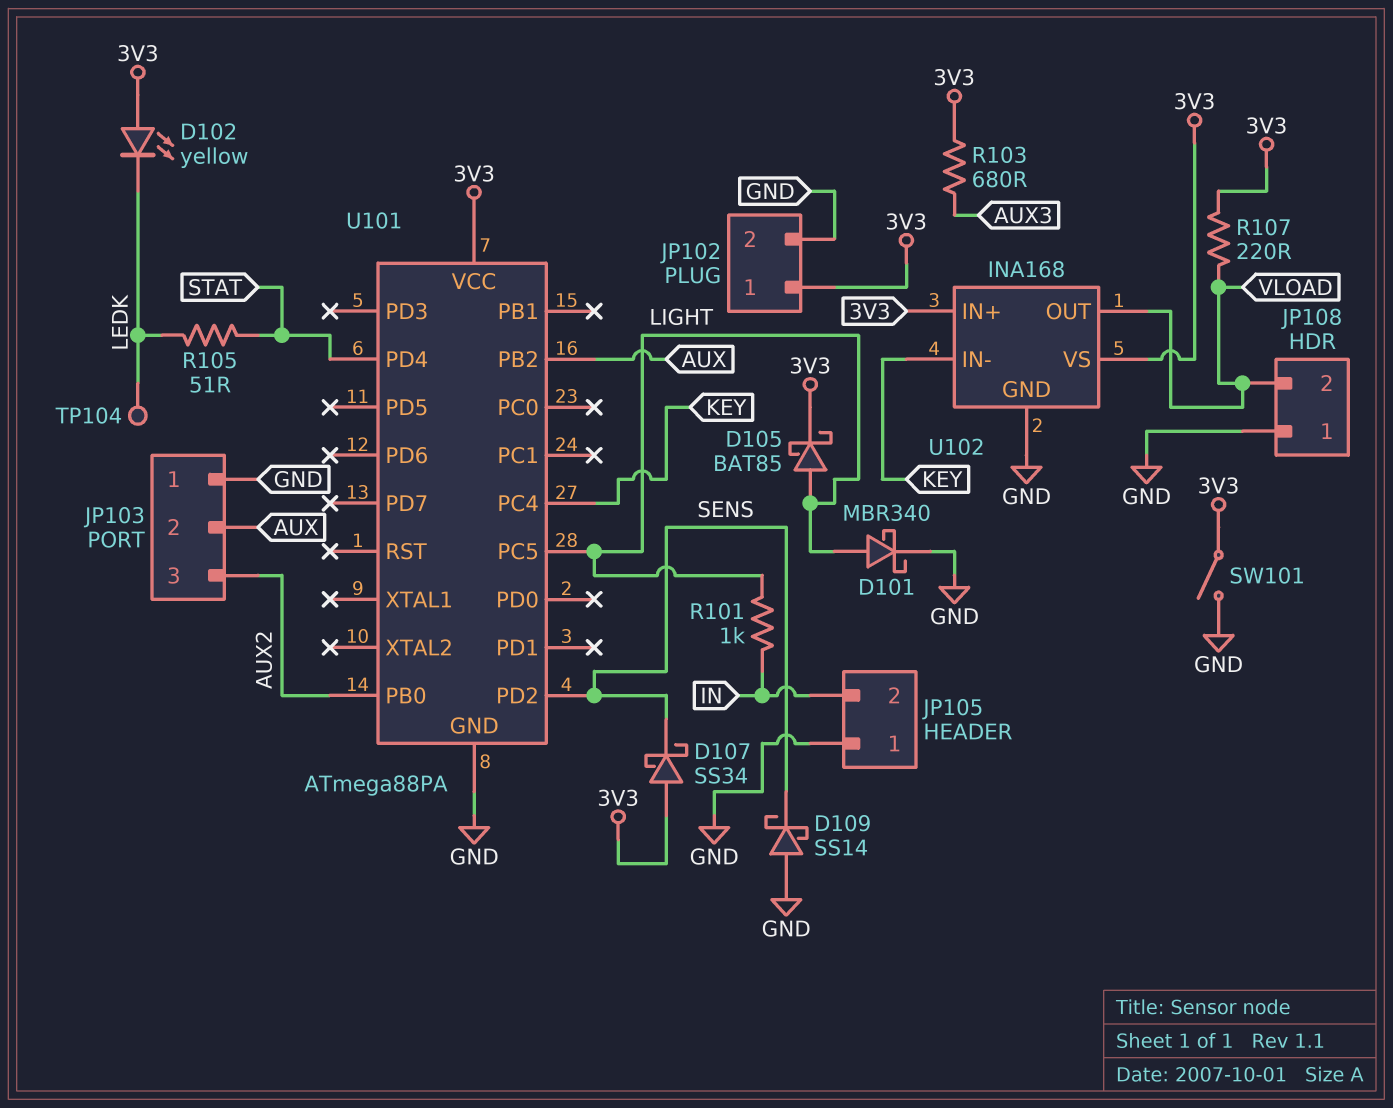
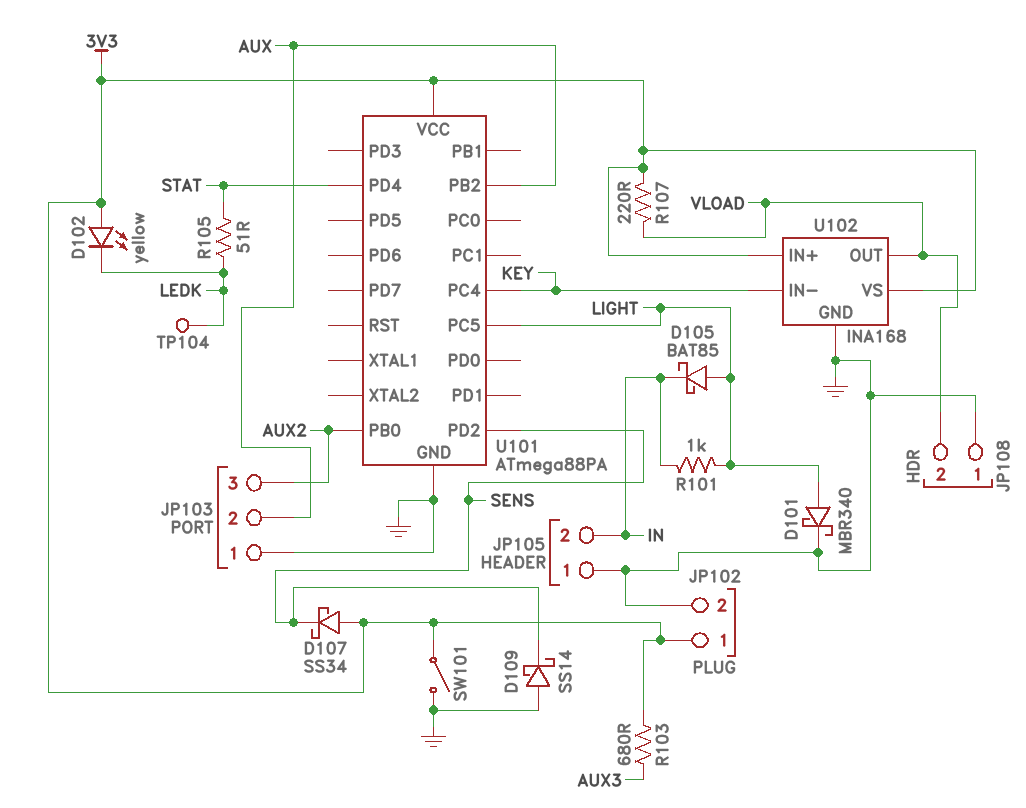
D105: schottky BAT85 (A LIGHT, K 3V3) -> schottky BAT85 (A LIGHT, K IN)

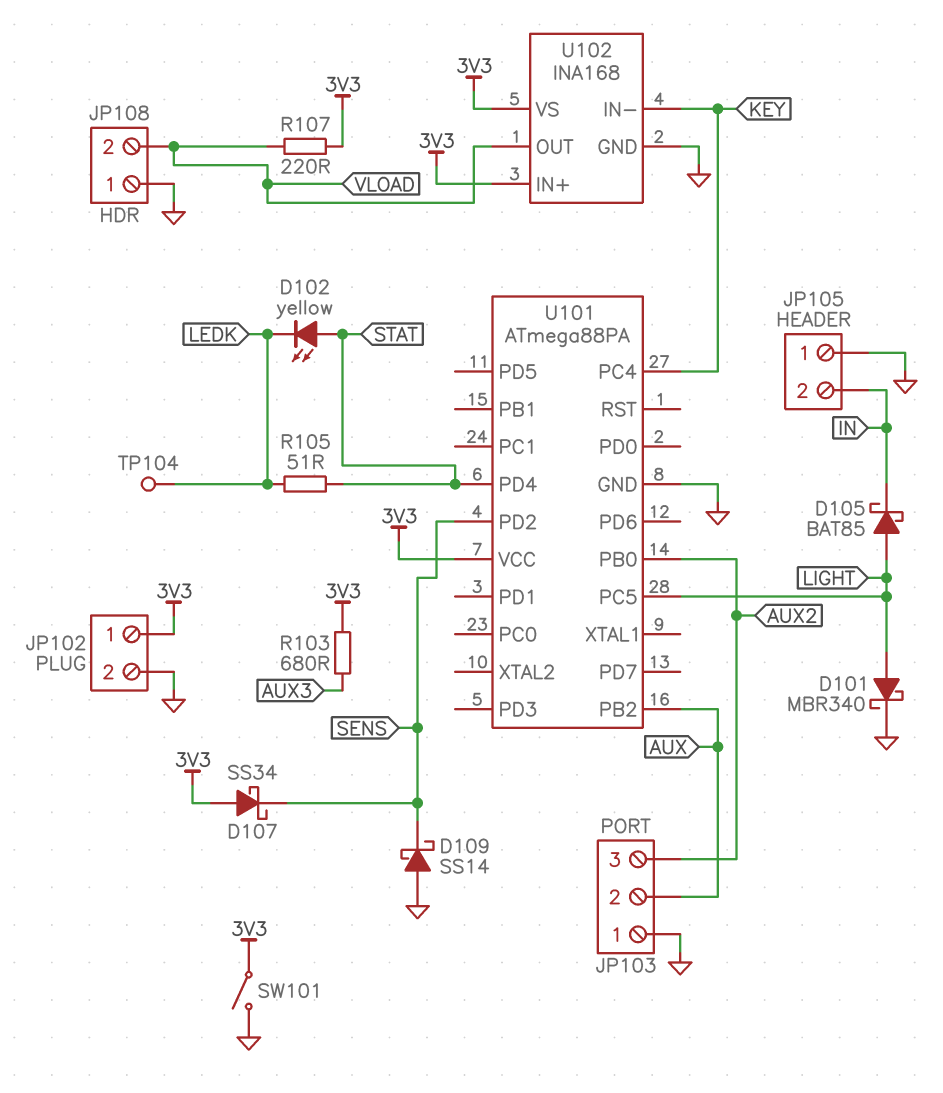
D102: LED yellow (A 3V3, K LEDK) -> LED yellow (A STAT, K LEDK)
R101: 1k (IN, LIGHT) -> none

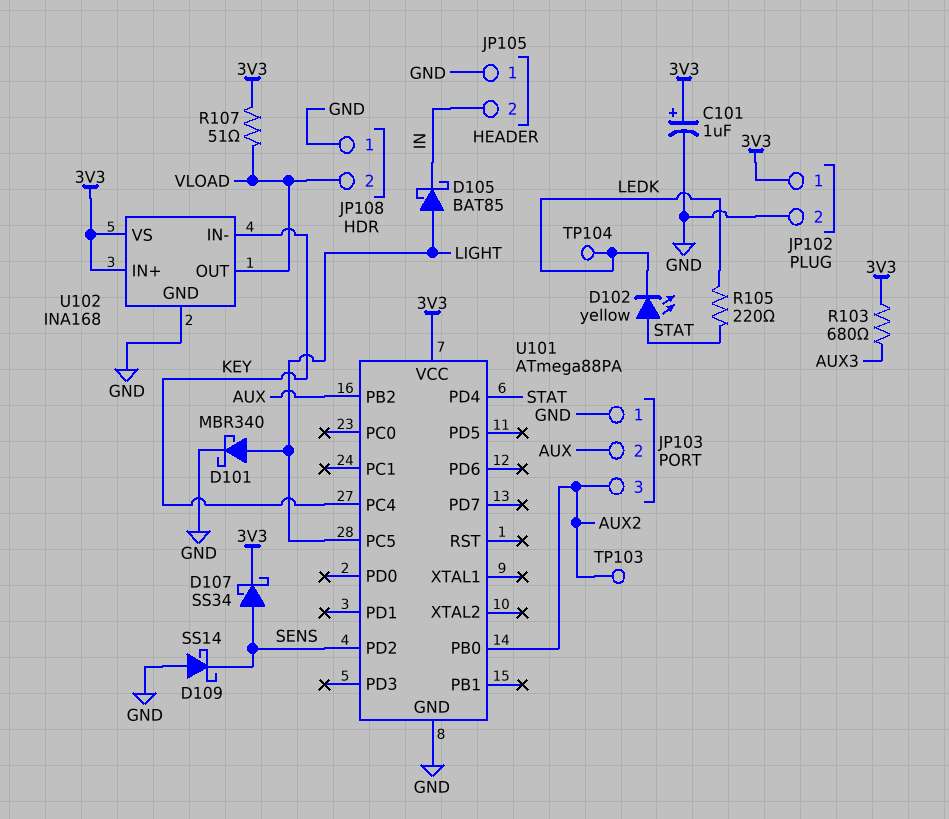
C101: none -> 1uF (plus 3V3, minus GND)
D107: schottky SS34 (A 3V3, K SENS) -> schottky SS34 (A SENS, K 3V3)
R105: 51 (LEDK, STAT) -> 220 (LEDK, STAT)
R107: 220 (3V3, VLOAD) -> 51 (3V3, VLOAD)
SW101: switch (3V3, GND) -> none
TP103: none -> test point (AUX2)

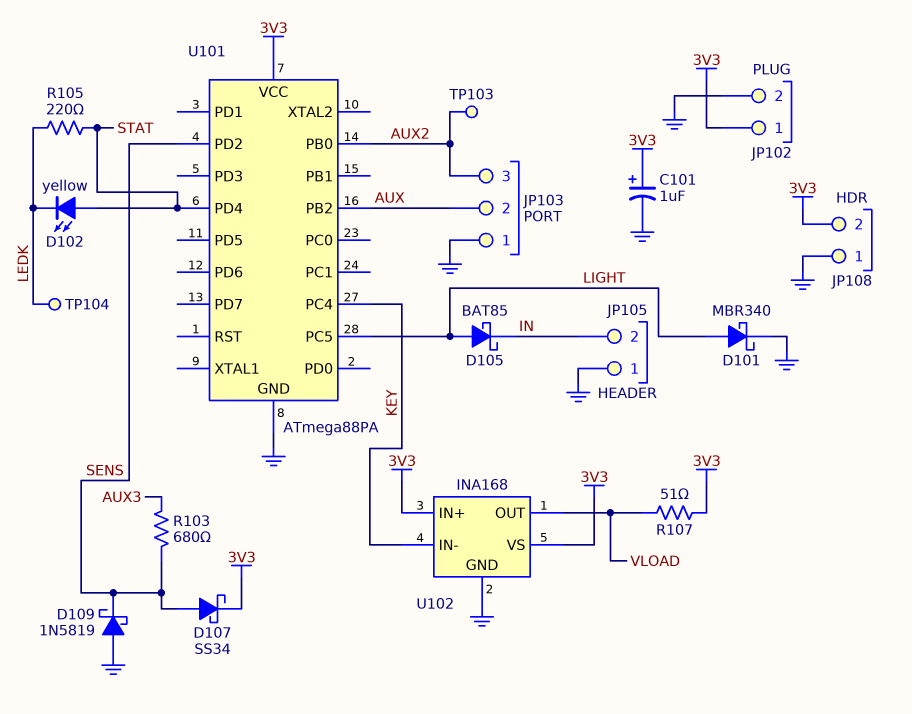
D109: schottky SS14 (A GND, K SENS) -> schottky 1N5819 (A GND, K SENS)
JP108 pin 2: VLOAD -> 3V3
R103: 680 (3V3, AUX3) -> 680 (AUX3, SENS)

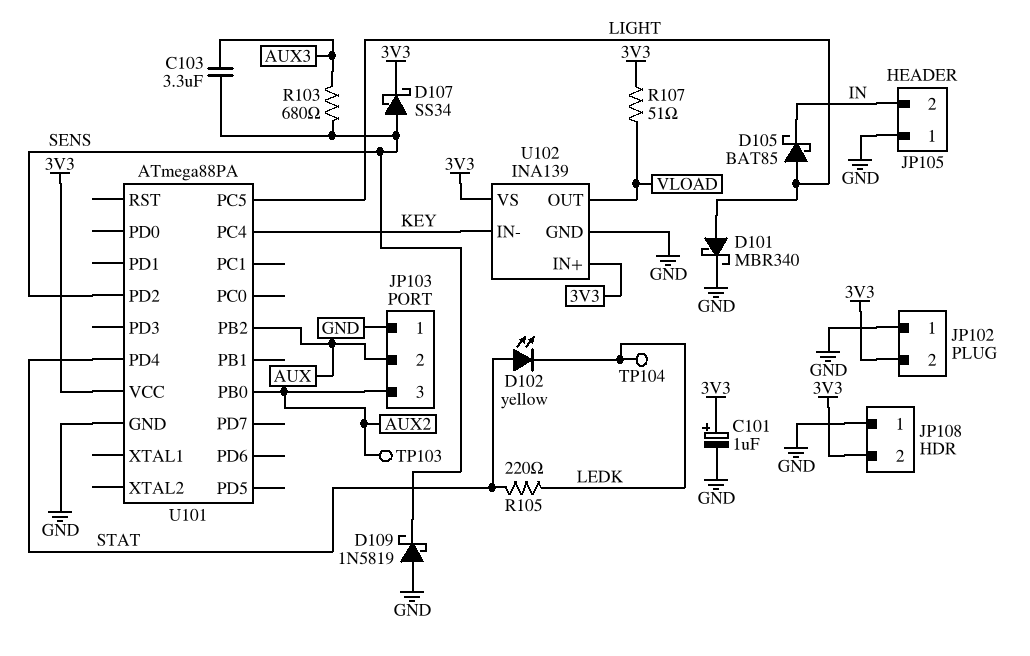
C103: none -> 3.3uF (AUX3, SENS)
JP102 pin 1: 3V3 -> GND
JP102 pin 2: GND -> 3V3
U102: INA168 -> INA139

